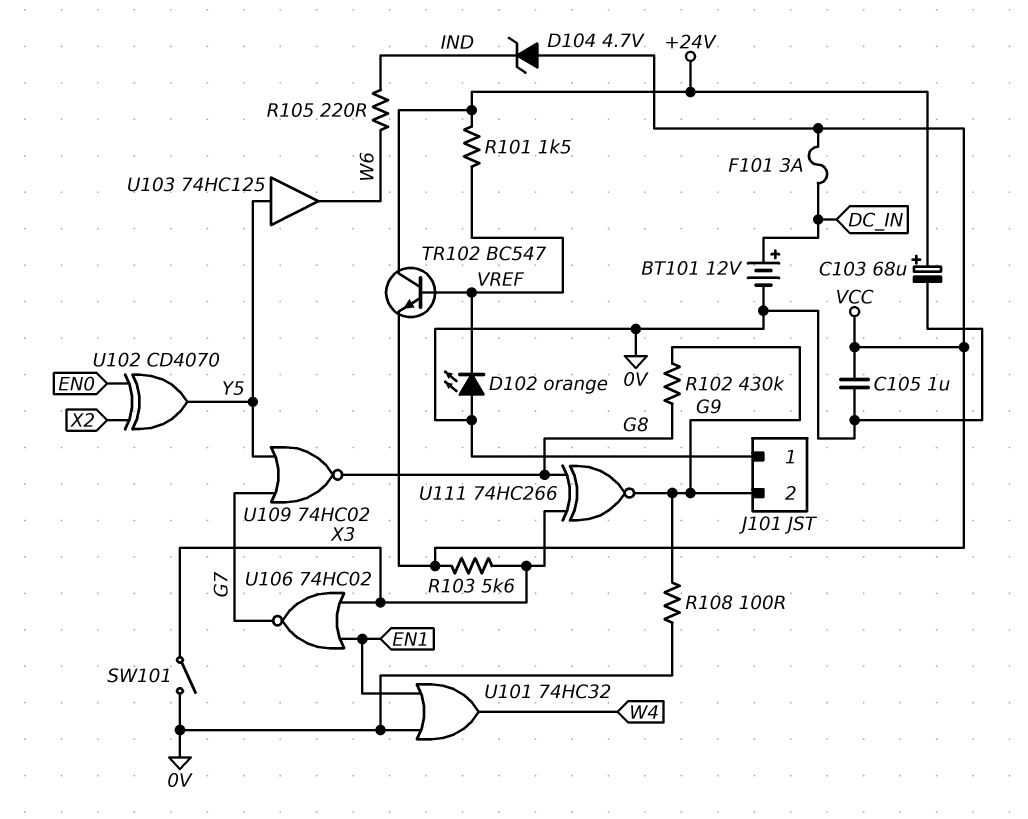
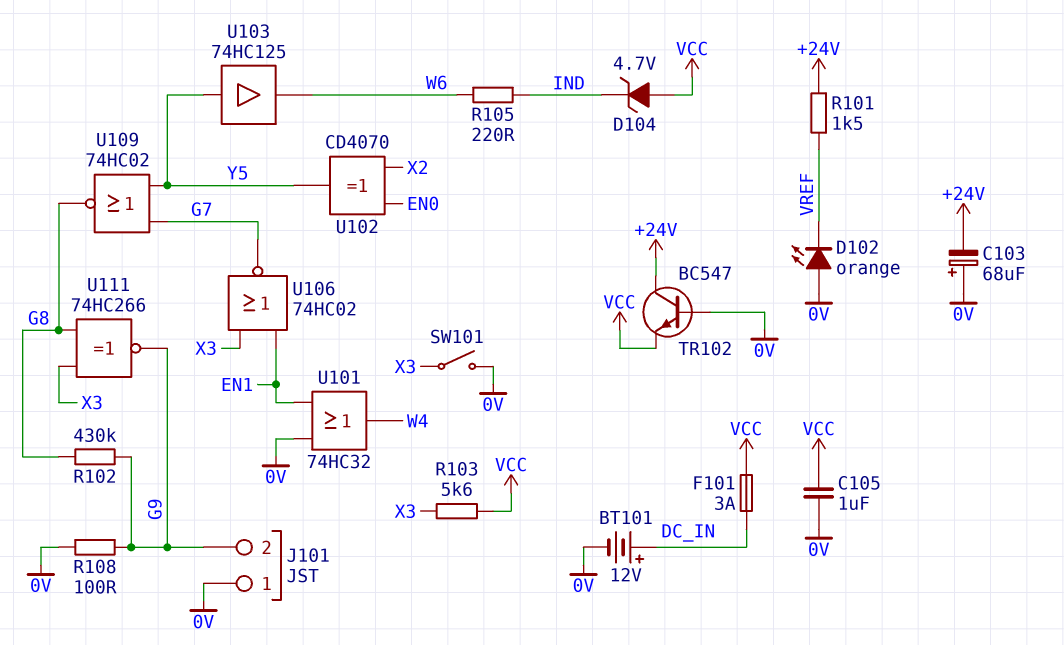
C103: 68uF (plus +24V, minus 0V) -> 68uF (plus 0V, minus +24V)
TR102: NPN BC547 (B VREF, C +24V, E VCC) -> NPN BC547 (B 0V, C +24V, E VCC)

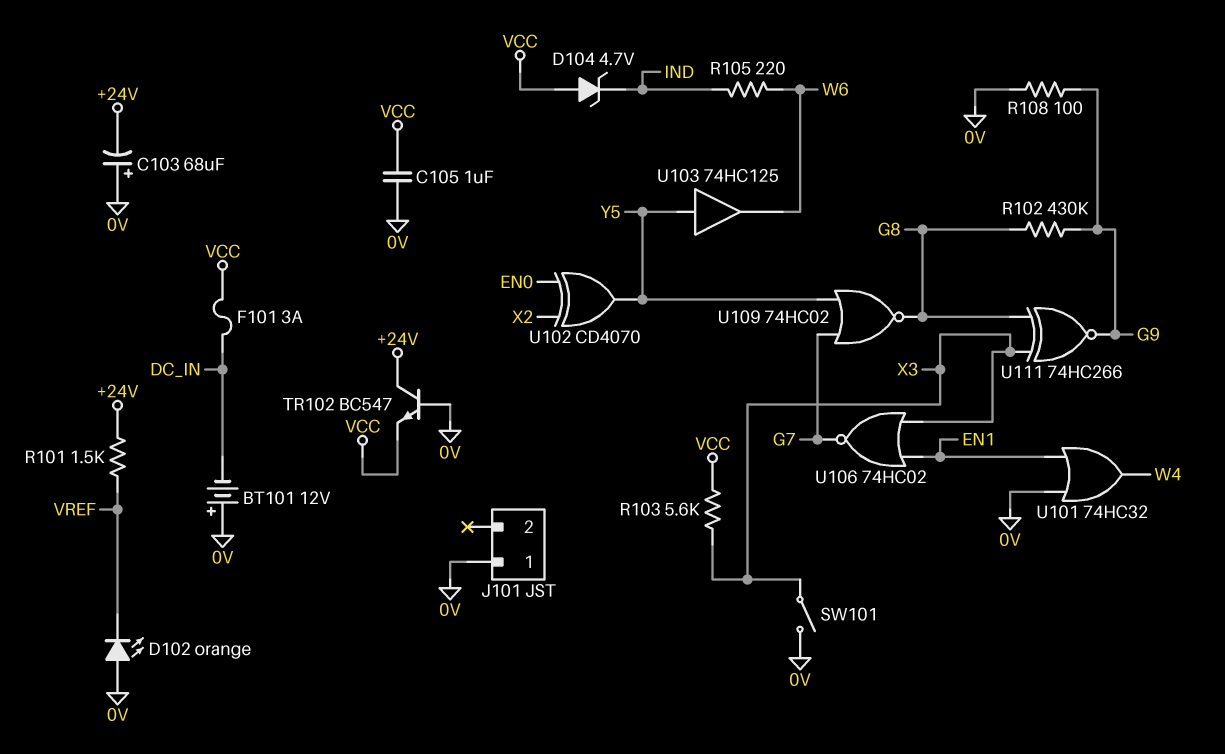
BT101: 12V (plus DC_IN, minus 0V) -> 12V (plus 0V, minus DC_IN)
J101 pin 2: G9 -> none

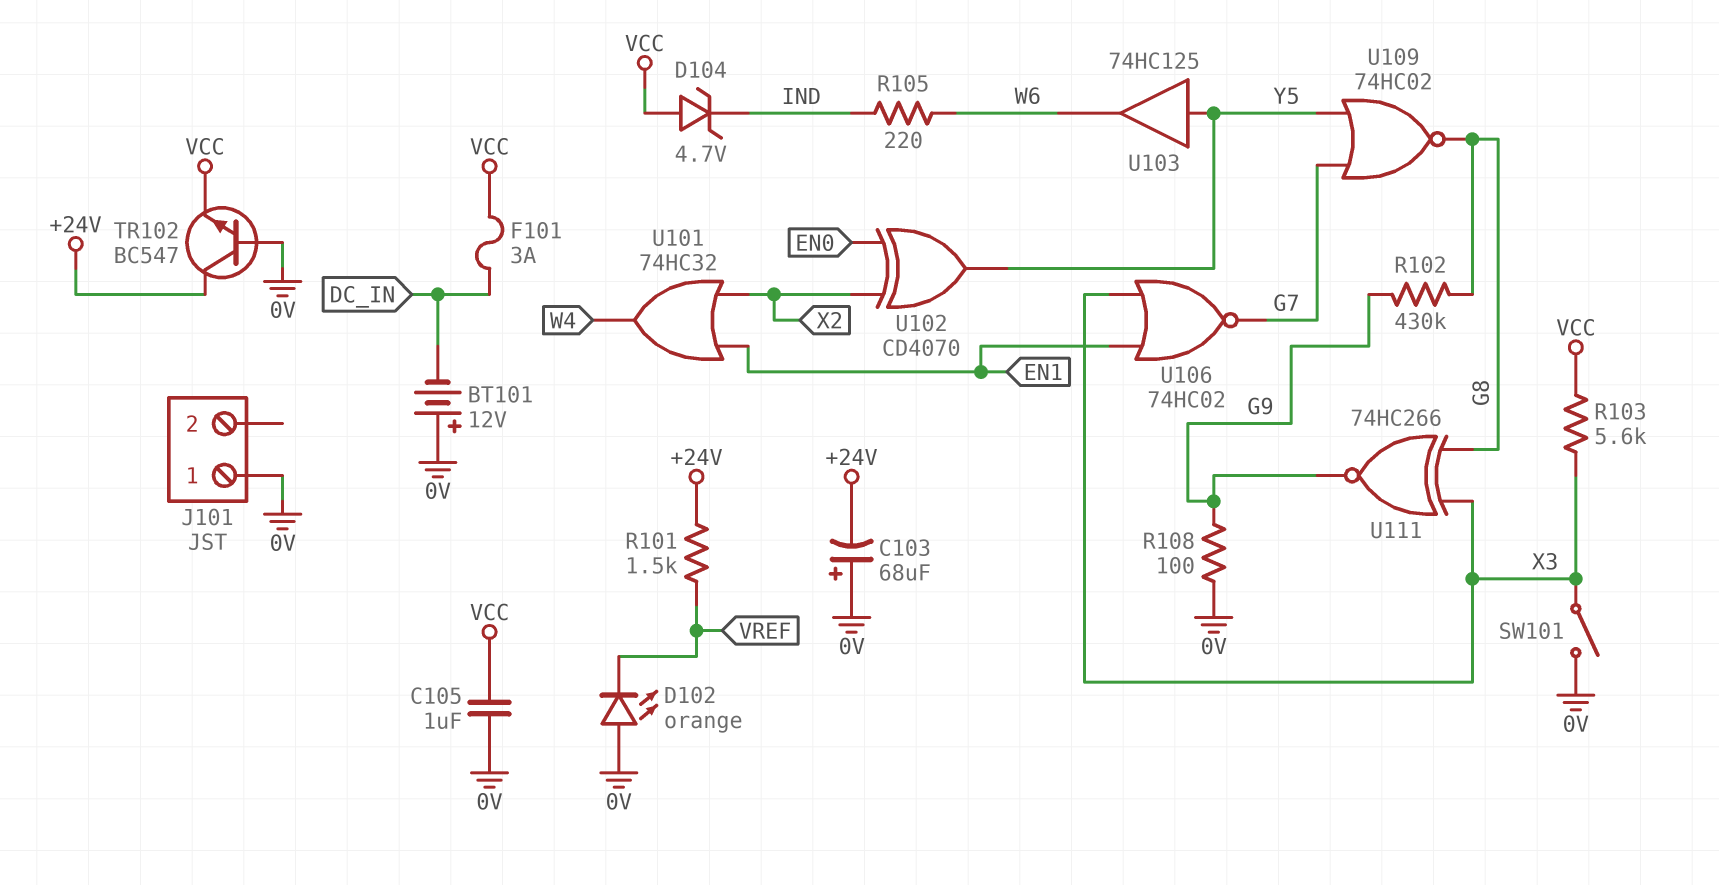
U101: OR 74HC32 (in 0V, in EN1, out W4) -> OR 74HC32 (in EN1, in X2, out W4)

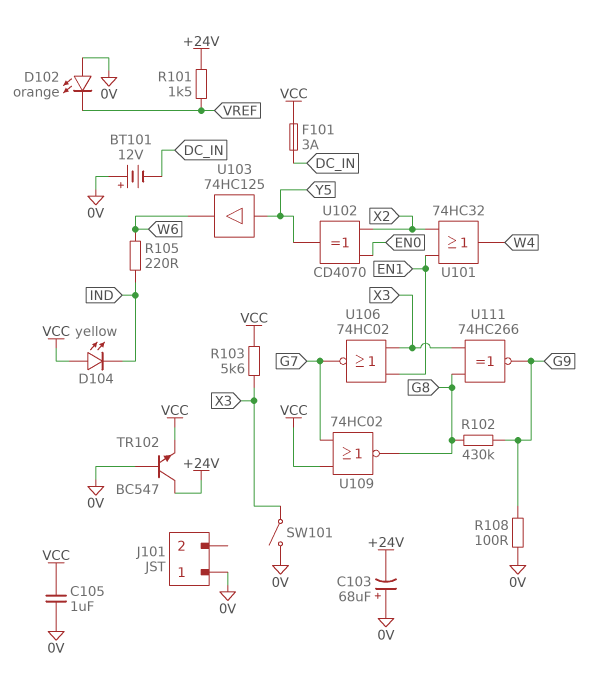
D104: zener 4.7V (A VCC, K IND) -> LED yellow (A VCC, K IND)
U109: NOR 74HC02 (in G7, in Y5, out G8) -> NOR 74HC02 (in G7, in VCC, out G8)

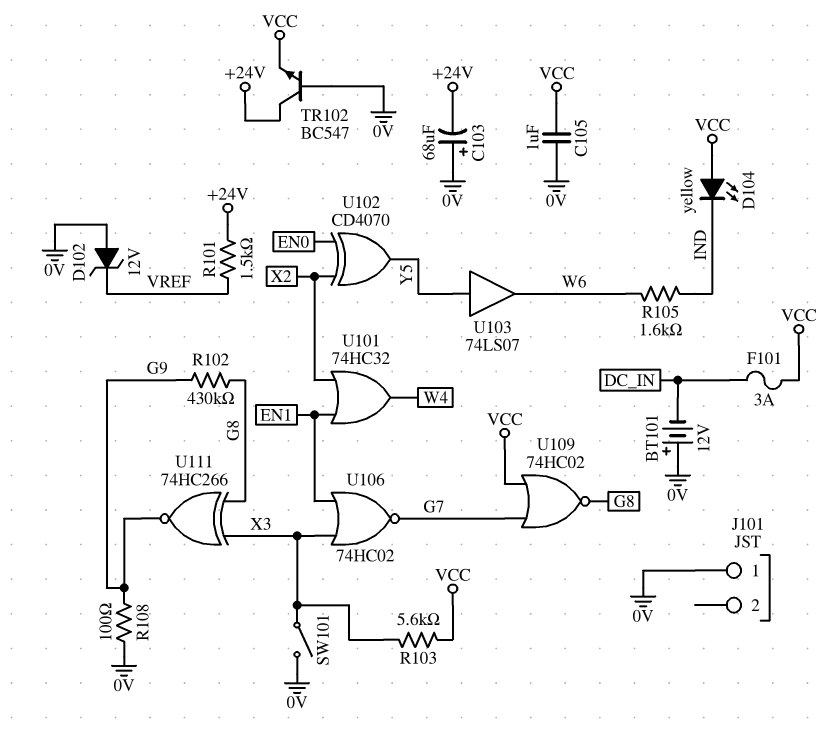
D102: LED orange (A 0V, K VREF) -> zener 12V (A 0V, K VREF)
R105: 220 (IND, W6) -> 1.6k (IND, W6)
U103: buffer 74HC125 (in Y5, out W6) -> buffer 74LS07 (in Y5, out W6)

